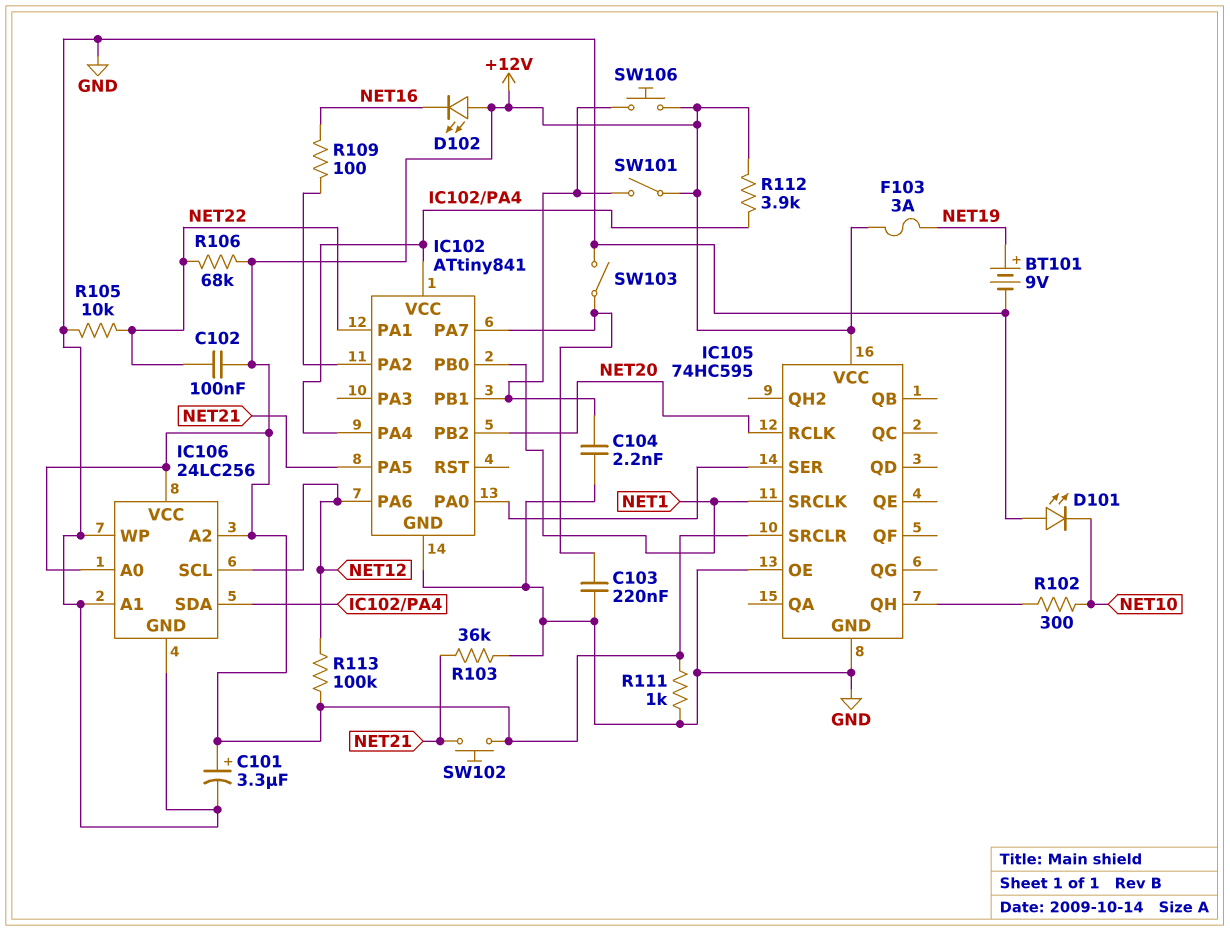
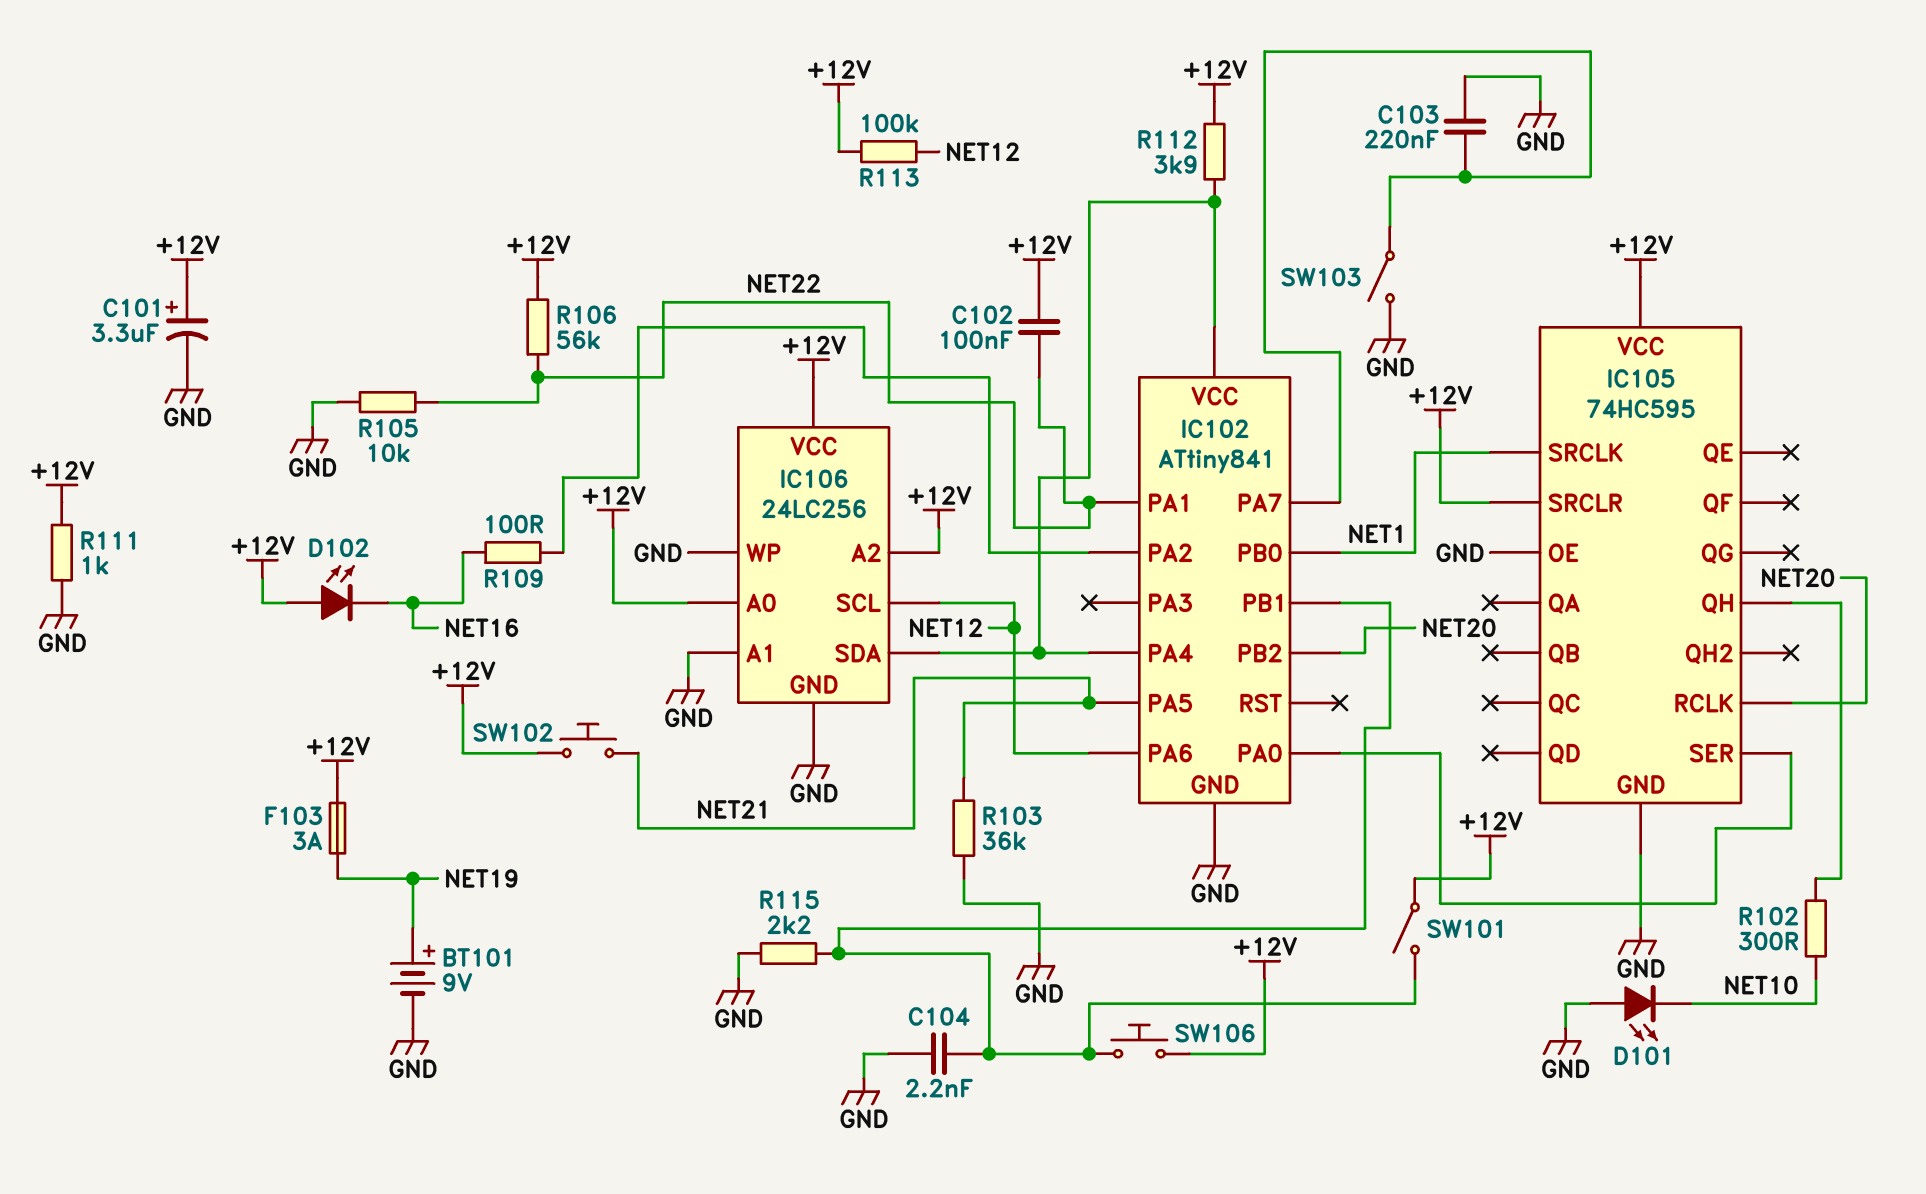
R106: 68k (+12V, NET22) -> 56k (+12V, NET22)
R115: none -> 2.2k (GND, IC102/PB1)

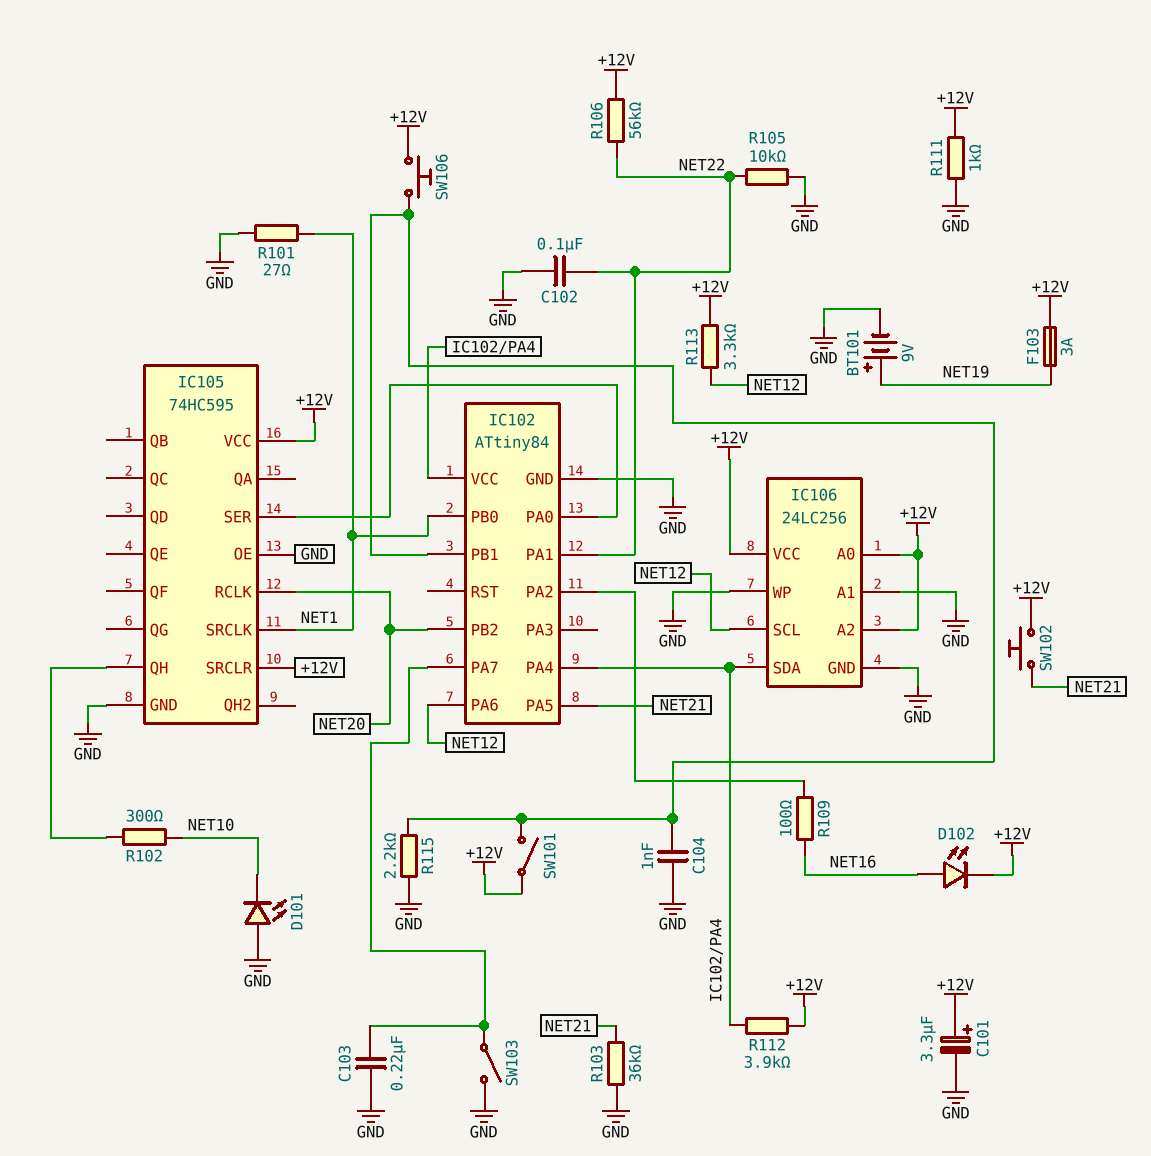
C102: 100nF (+12V, NET22) -> 100nF (GND, NET22)
C104: 2.2nF (GND, IC102/PB1) -> 1nF (GND, IC102/PB1)
D102: LED (A +12V, K NET16) -> LED (A NET16, K +12V)
IC102: ATtiny841 -> ATtiny84
R101: none -> 27 (GND, NET1)
R113: 100k (+12V, NET12) -> 3.3k (+12V, NET12)

